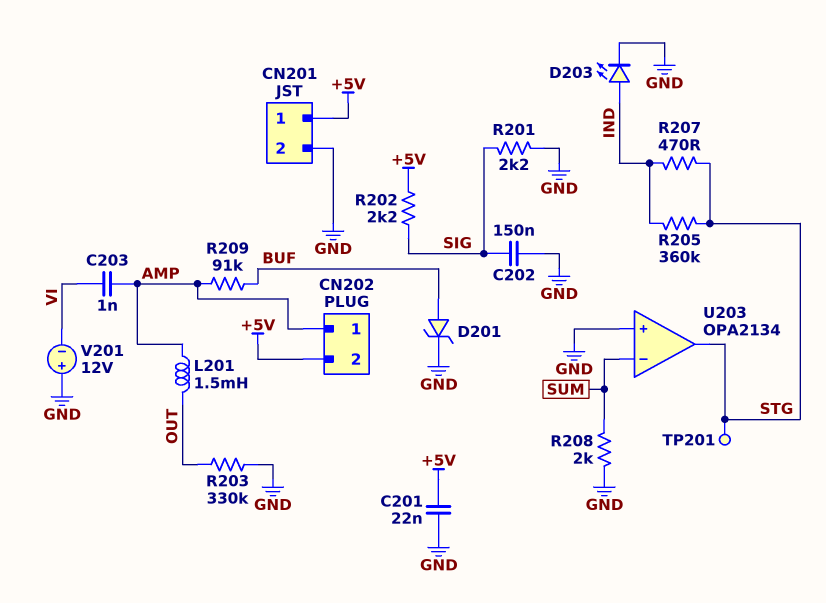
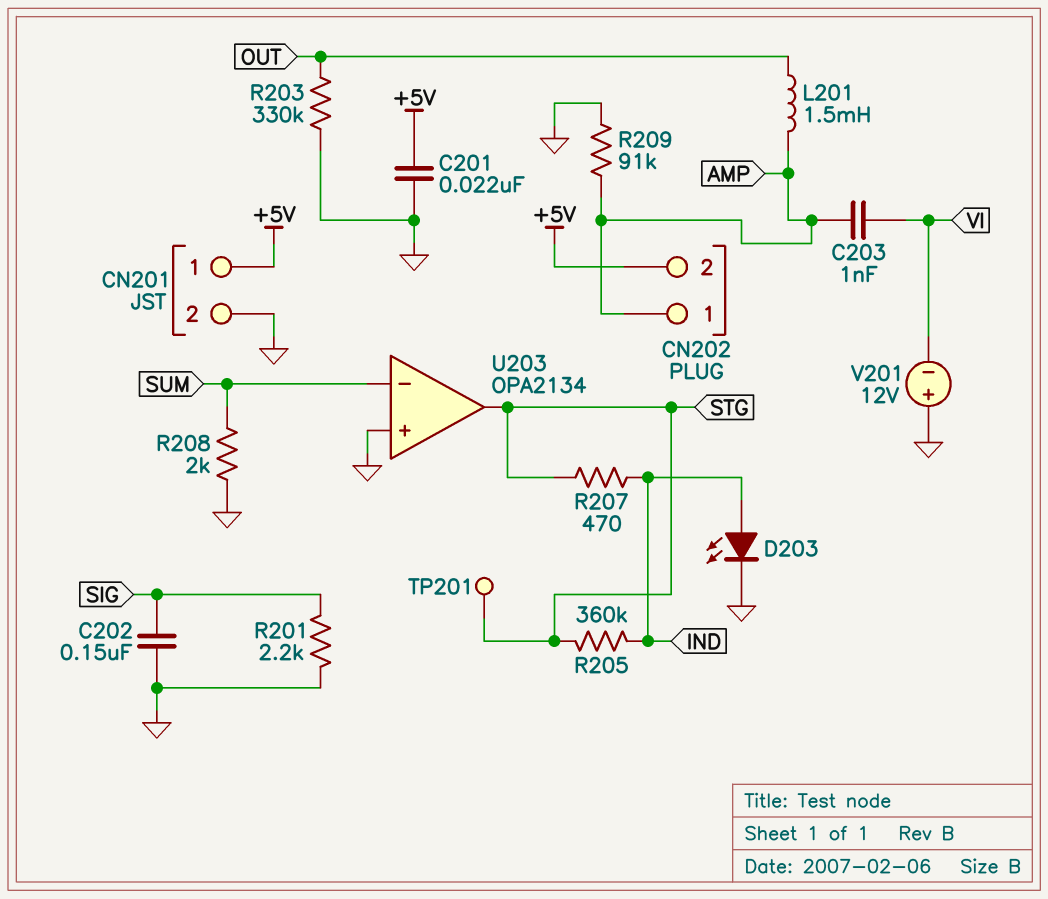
D201: zener (A BUF, K GND) -> none
R202: 2.2k (+5V, SIG) -> none
R209: 91k (AMP, BUF) -> 91k (AMP, GND)

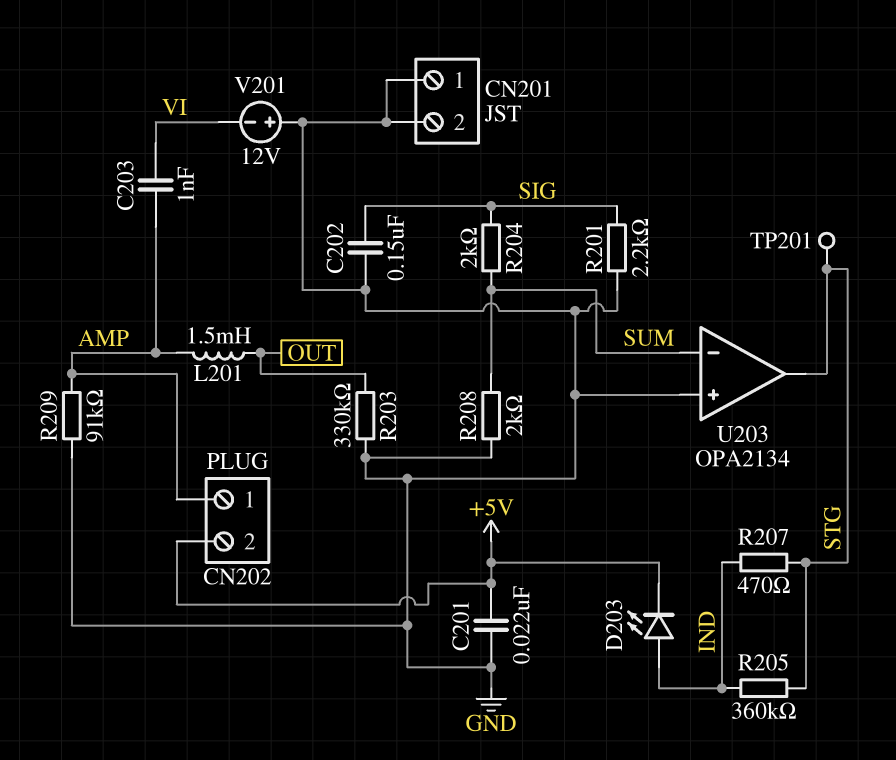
CN201 pin 1: +5V -> GND
D203: LED (A IND, K GND) -> LED (A IND, K +5V)
R204: none -> 2k (SIG, SUM)

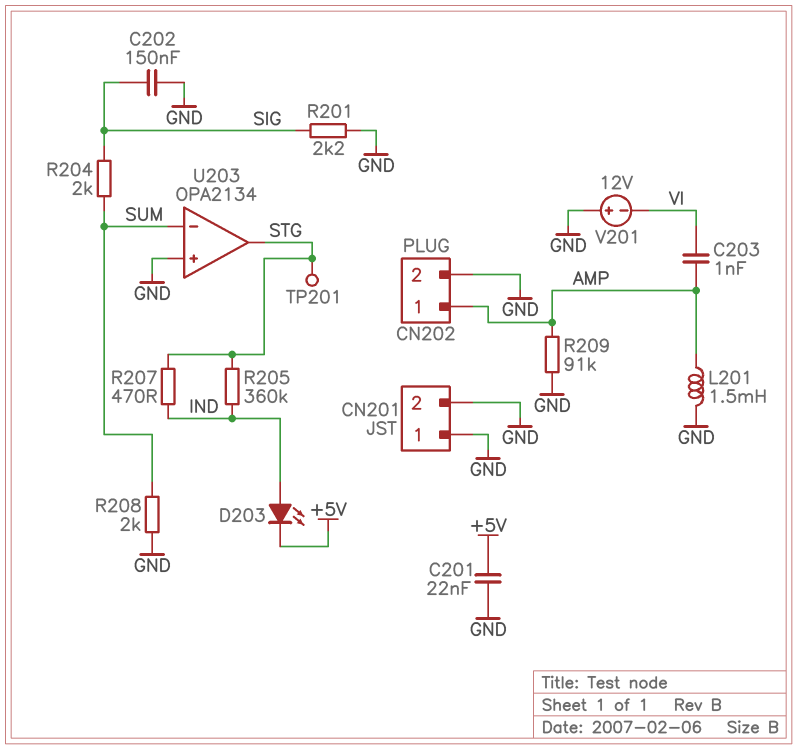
CN202 pin 2: +5V -> GND
L201: 1.5mH (AMP, OUT) -> 1.5mH (AMP, GND)
R203: 330k (GND, OUT) -> none

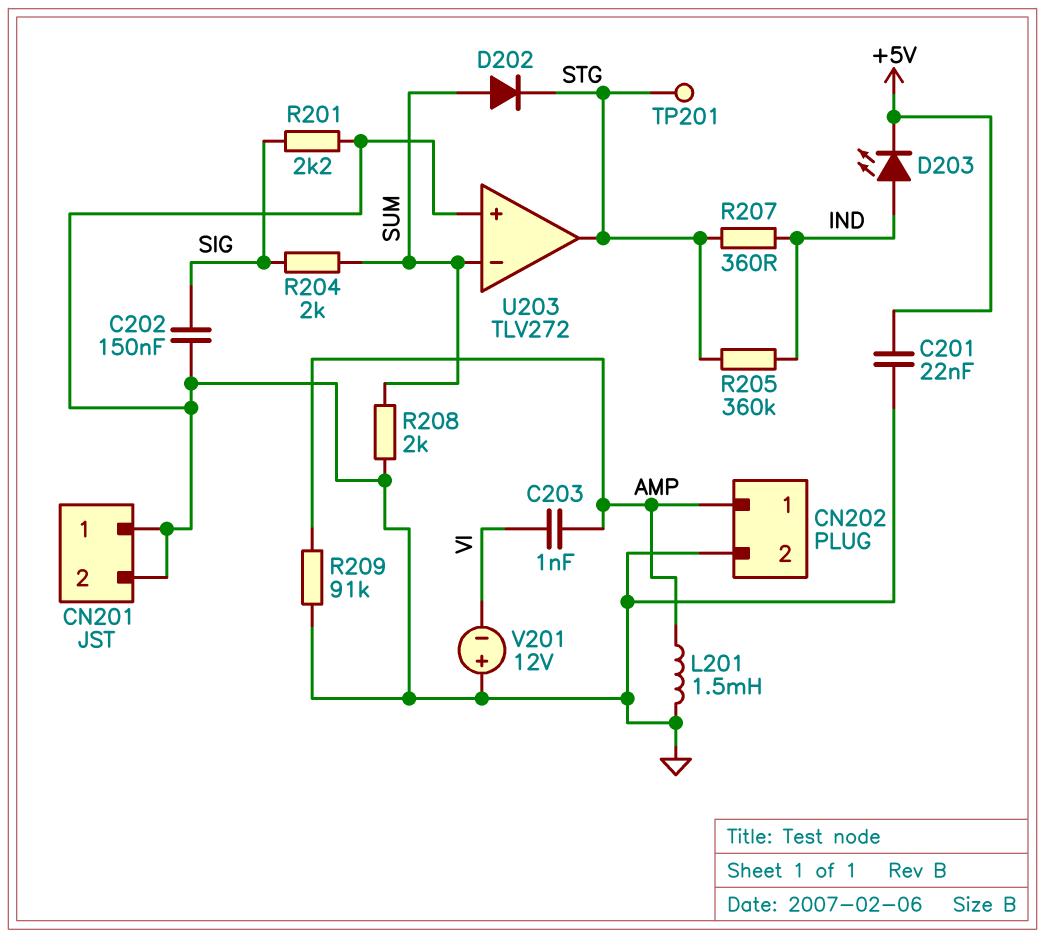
D202: none -> diode (A SUM, K STG)
R207: 470 (IND, STG) -> 360 (IND, STG)
U203: OPA2134 -> TLV272

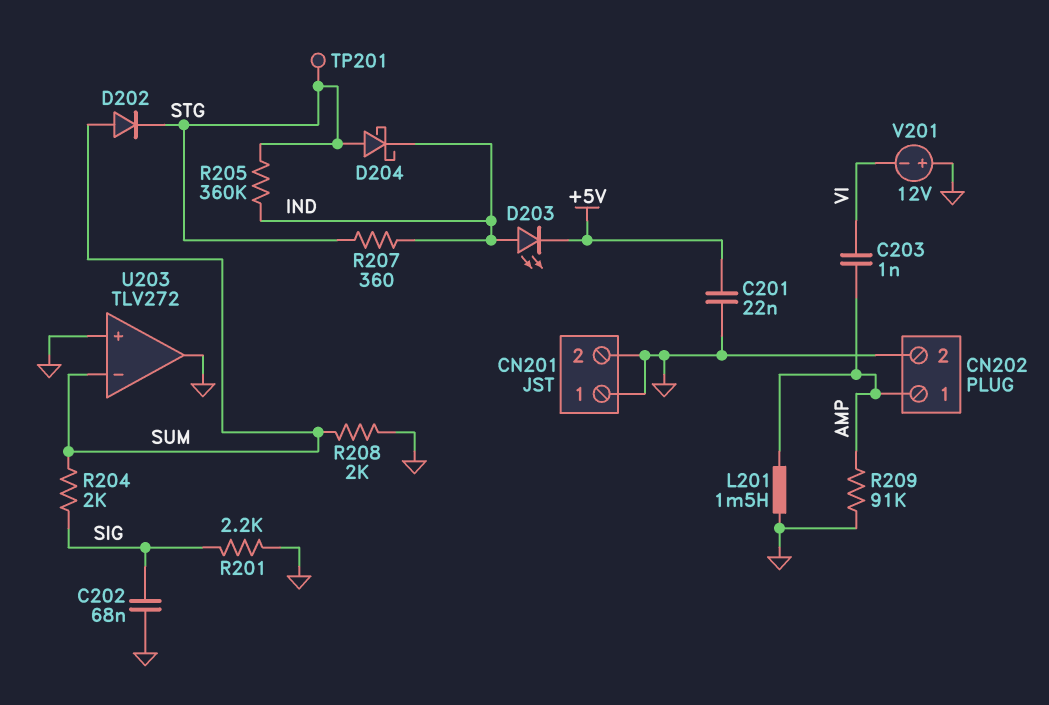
C202: 150nF (GND, SIG) -> 68nF (GND, SIG)
D204: none -> schottky (A STG, K IND)
U203 pin out: STG -> GND

